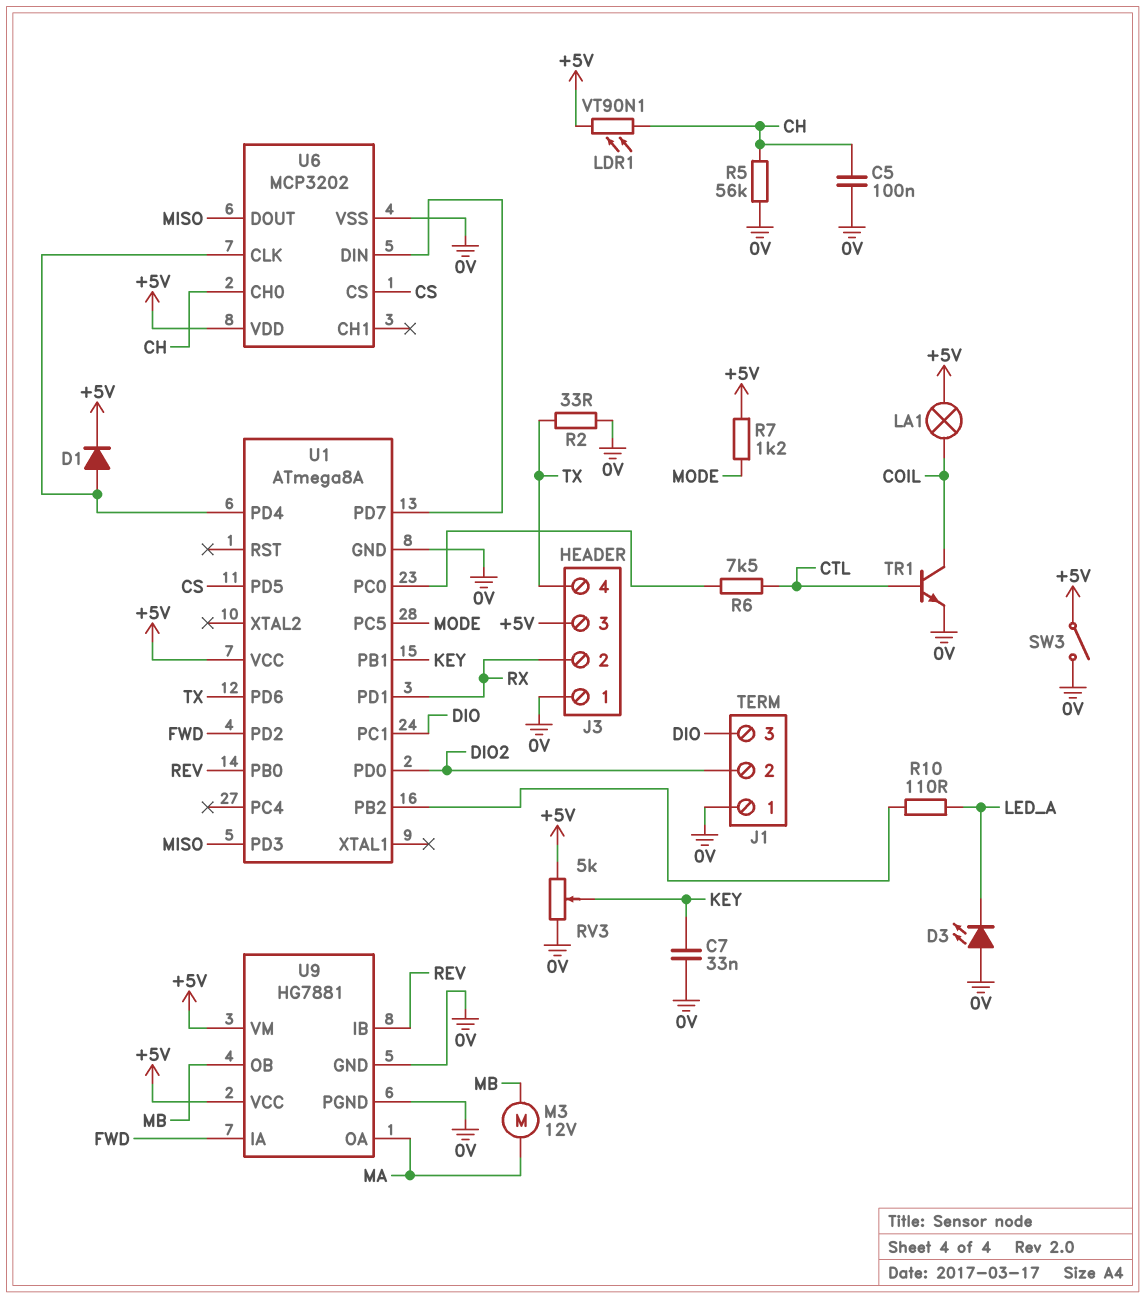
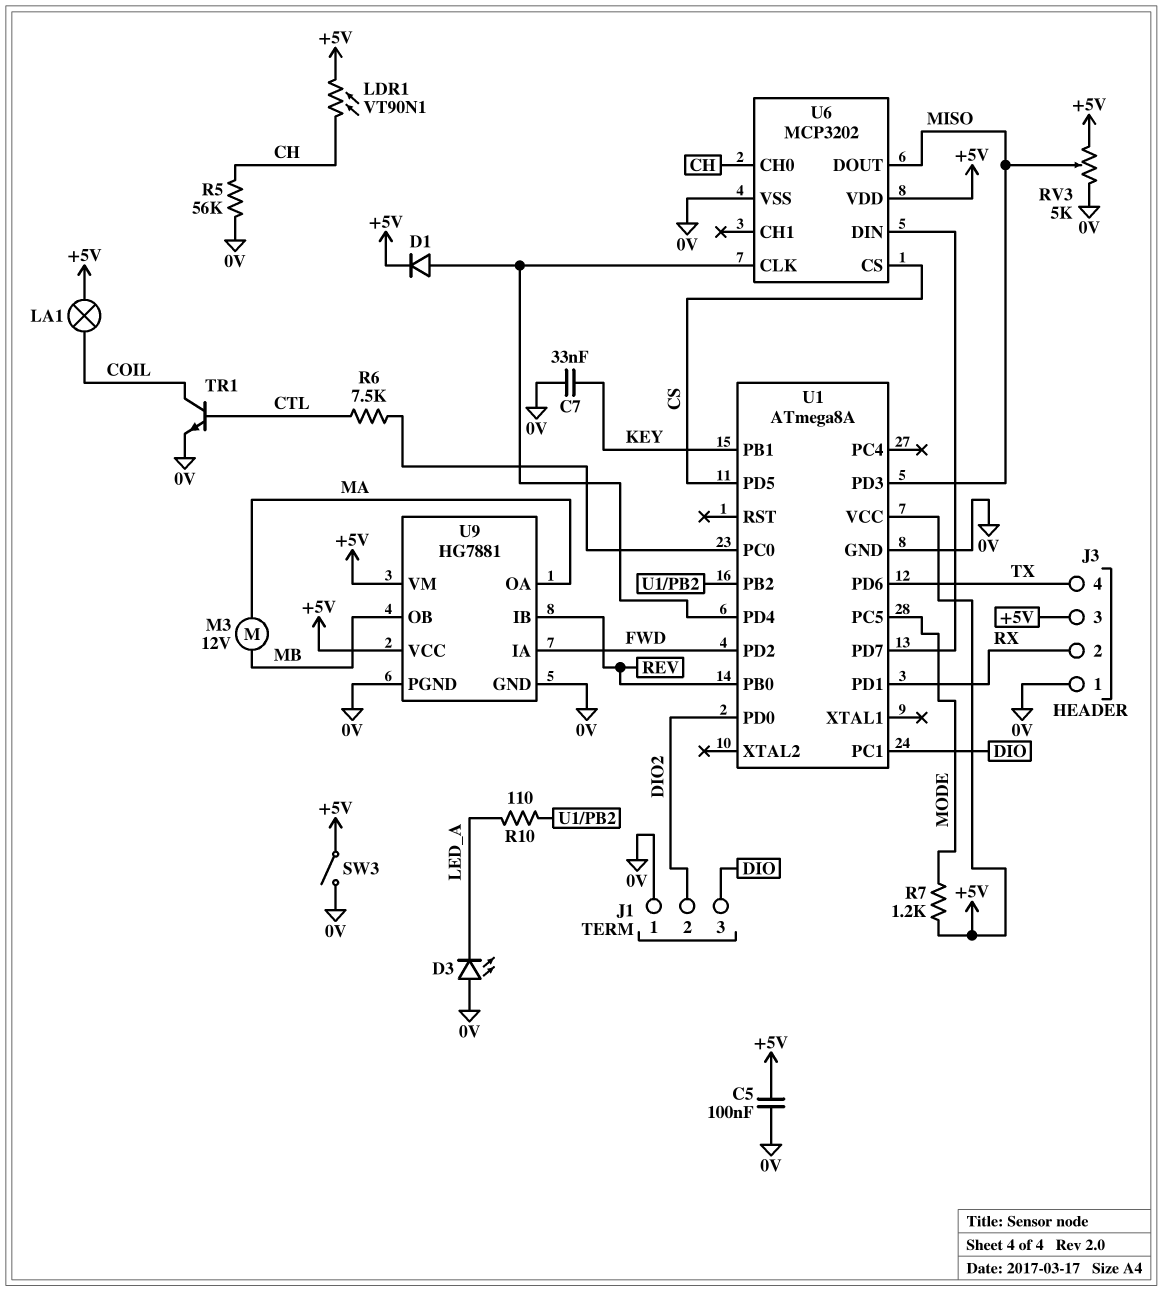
C5: 100nF (0V, CH) -> 100nF (+5V, 0V)
R2: 33 (0V, TX) -> none
RV3: 5k (+5V, 0V, wiper KEY) -> 5k (+5V, 0V, wiper MISO)

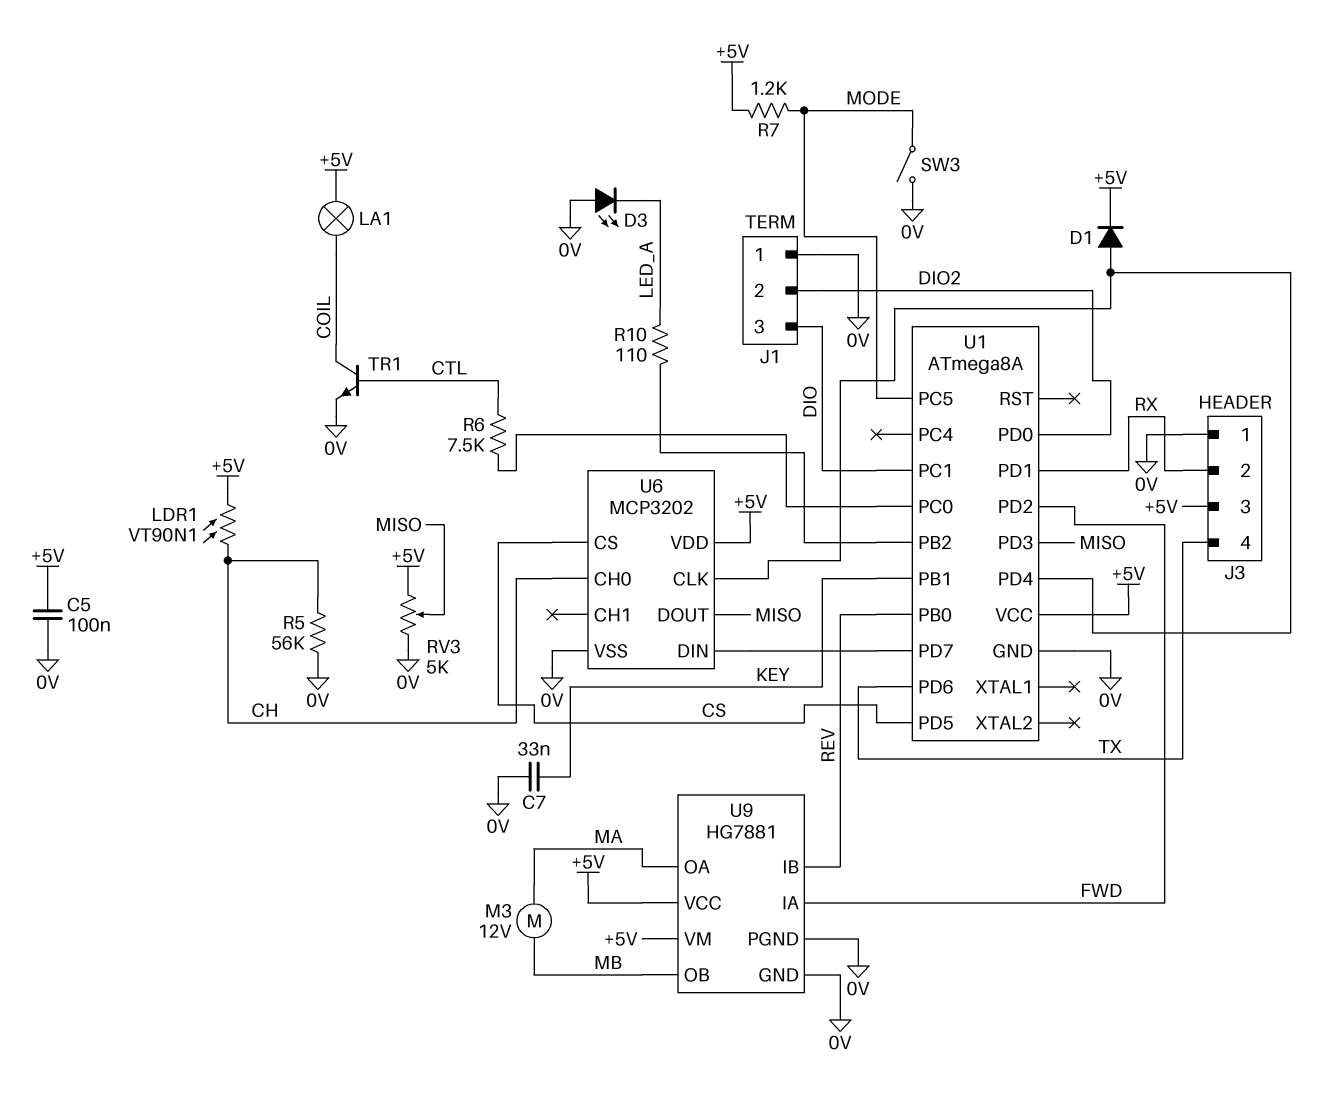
SW3: switch (+5V, 0V) -> switch (0V, MODE)

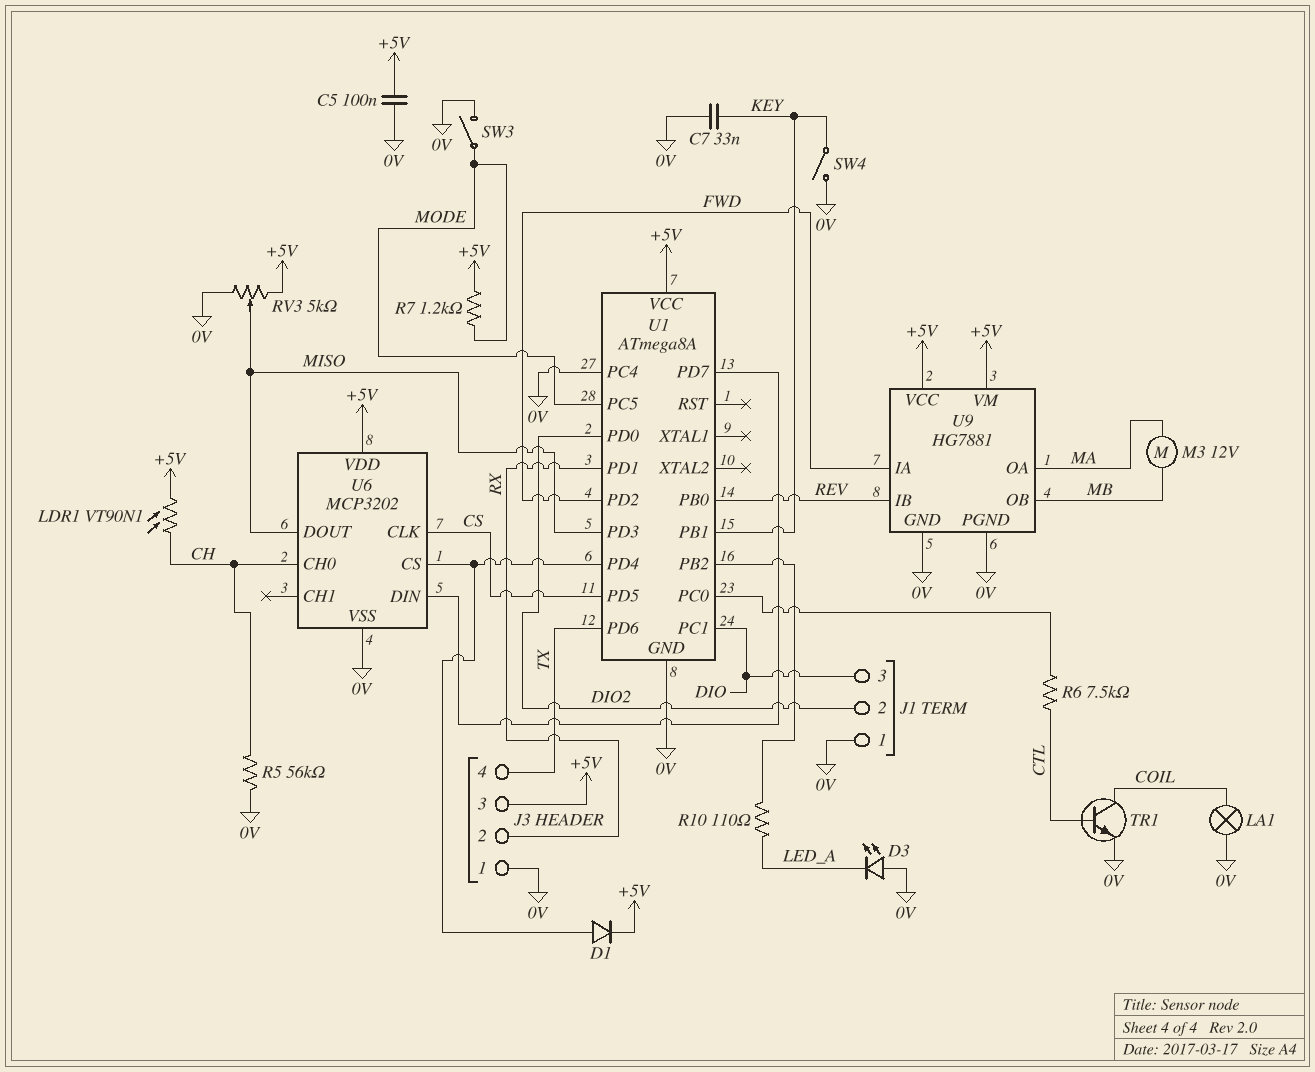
LA1: lamp (+5V, COIL) -> lamp (0V, COIL)
SW4: none -> switch (0V, KEY)
U1 pin PC4: none -> 0V
U6 pin CLK: U1/PD4 -> CS
U6 pin CS: CS -> U1/PD4

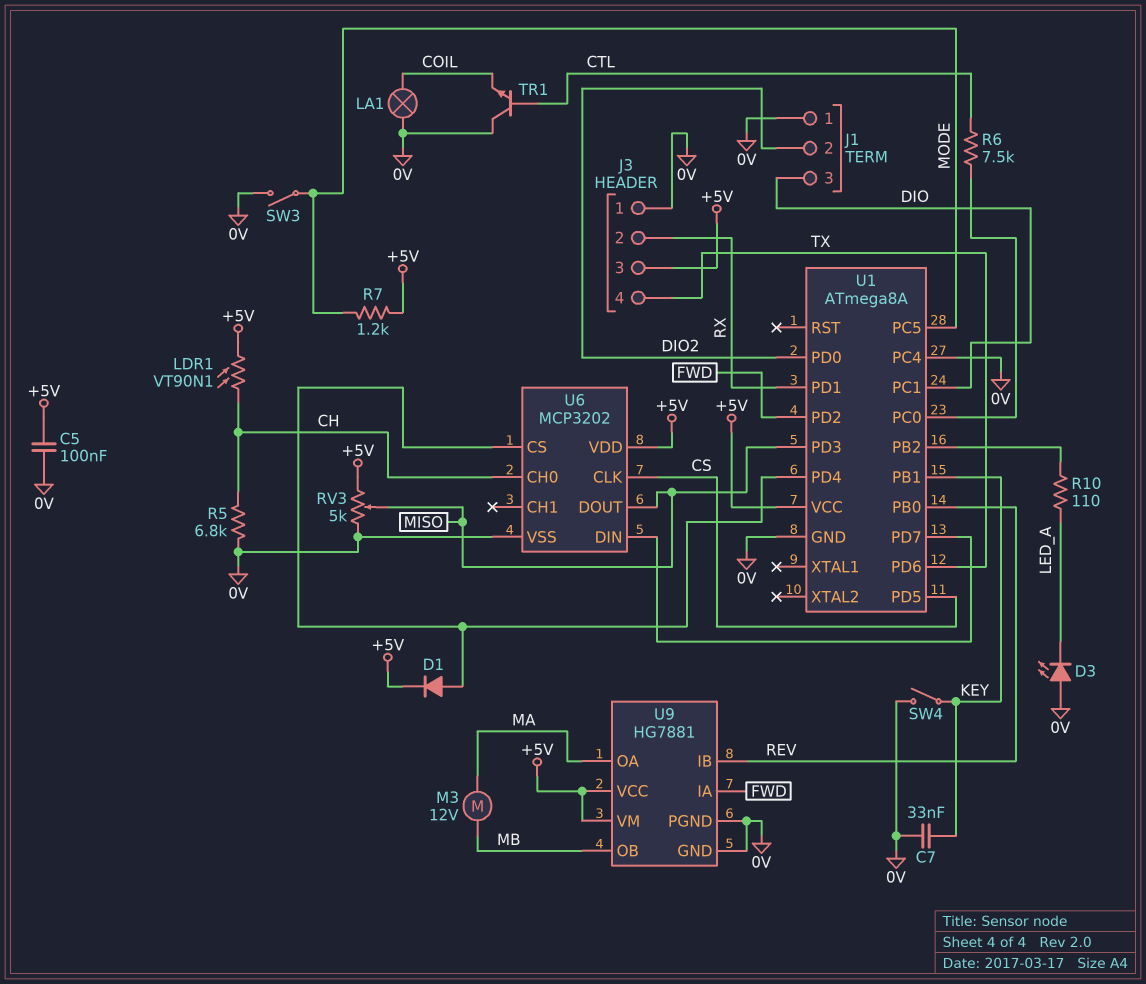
R5: 56k (0V, CH) -> 6.8k (0V, CH)
TR1: NPN (B CTL, C COIL, E 0V) -> NPN (B CTL, C 0V, E COIL)

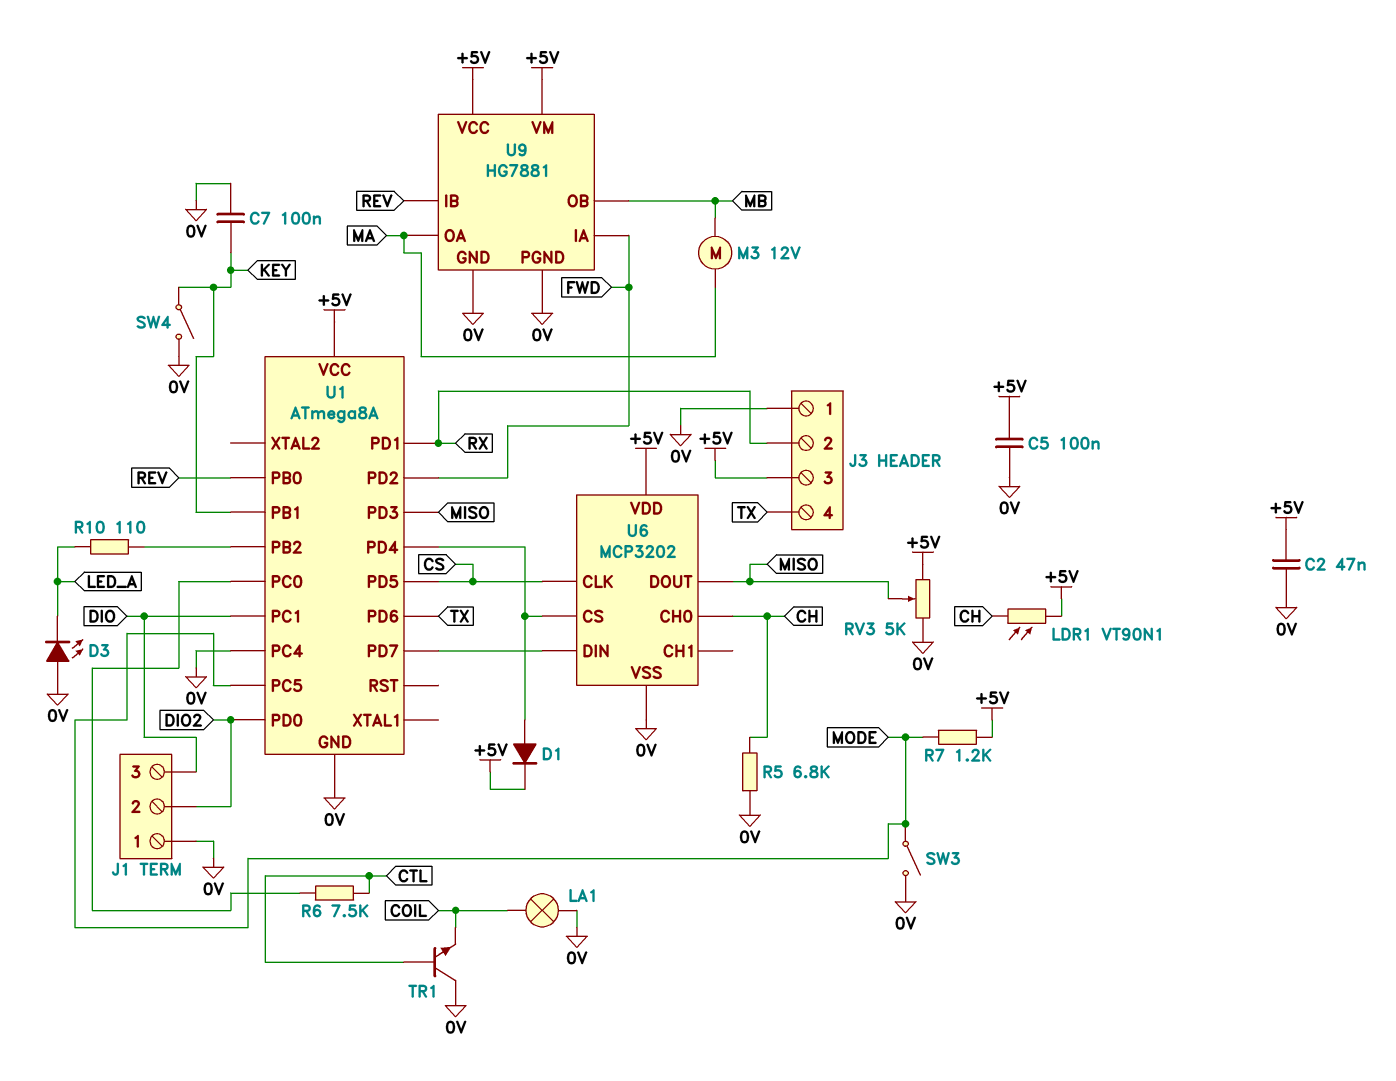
C2: none -> 47nF (+5V, 0V)
C7: 33nF (0V, KEY) -> 100nF (0V, KEY)

